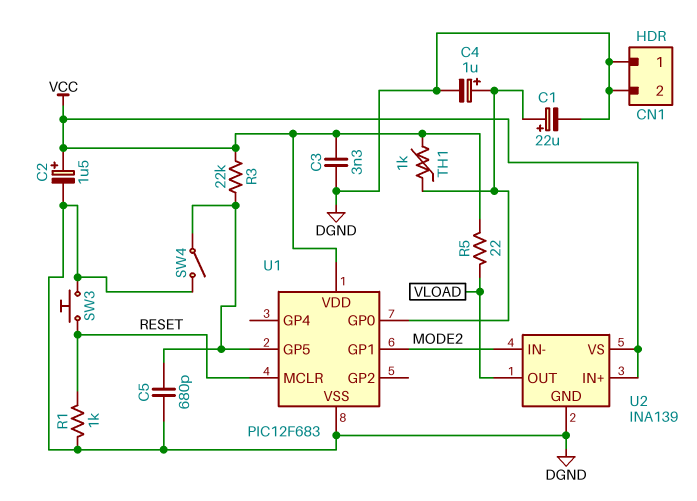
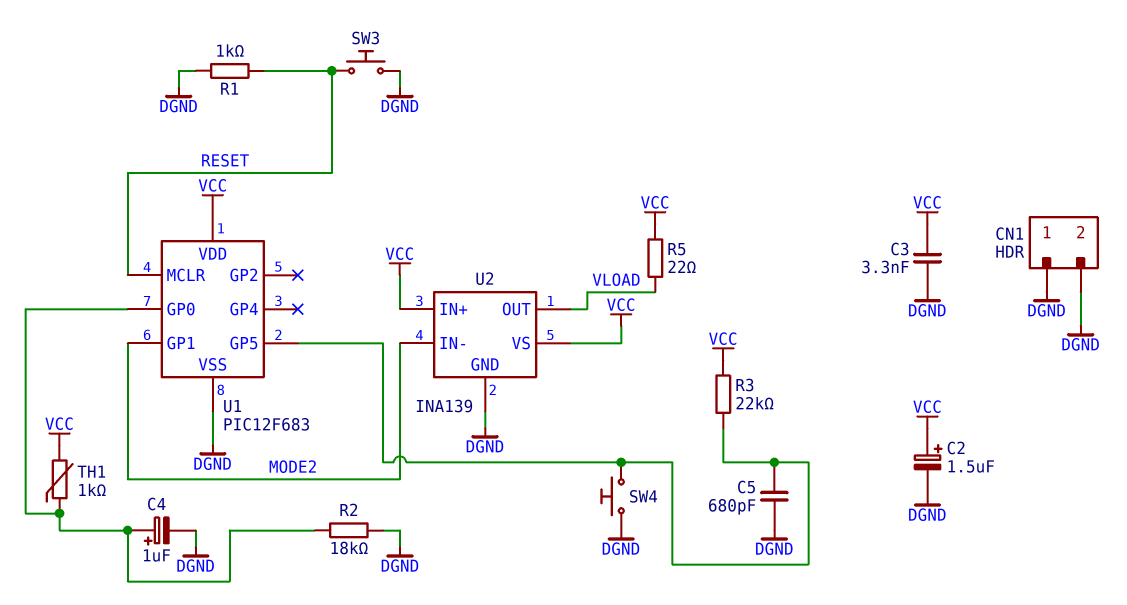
C1: 22uF (plus U1/GP0, minus DGND) -> none
R2: none -> 18k (DGND, U1/GP0)
SW4: switch (DGND, U1/GP5) -> button (DGND, U1/GP5)

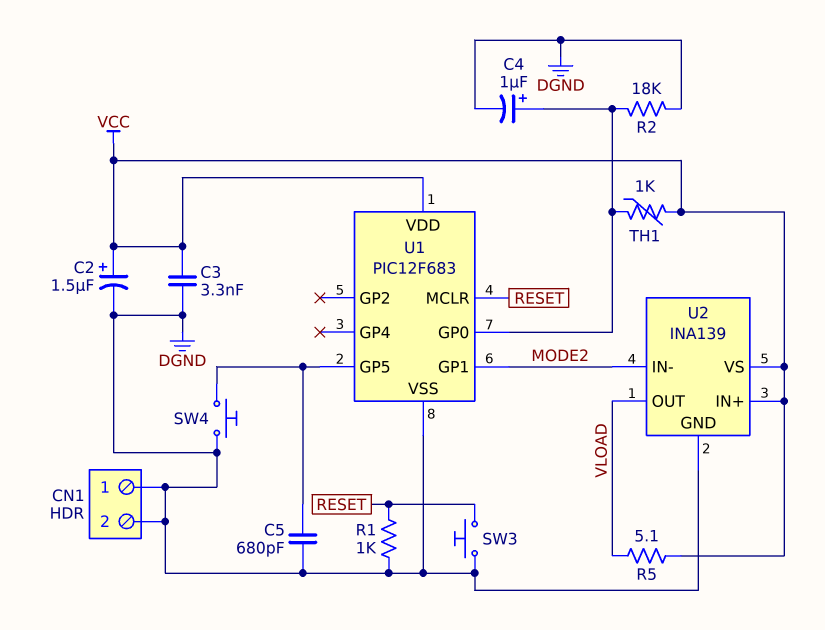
R3: 22k (U1/GP5, VCC) -> none
R5: 22 (VCC, VLOAD) -> 5.1 (VCC, VLOAD)

